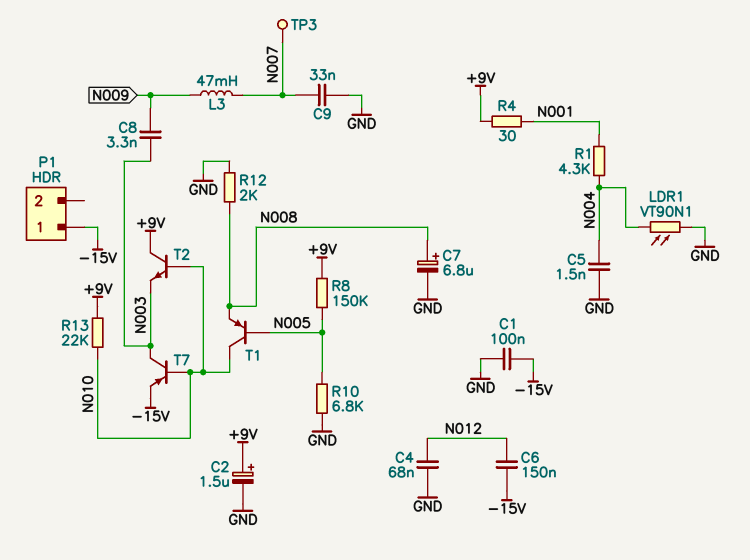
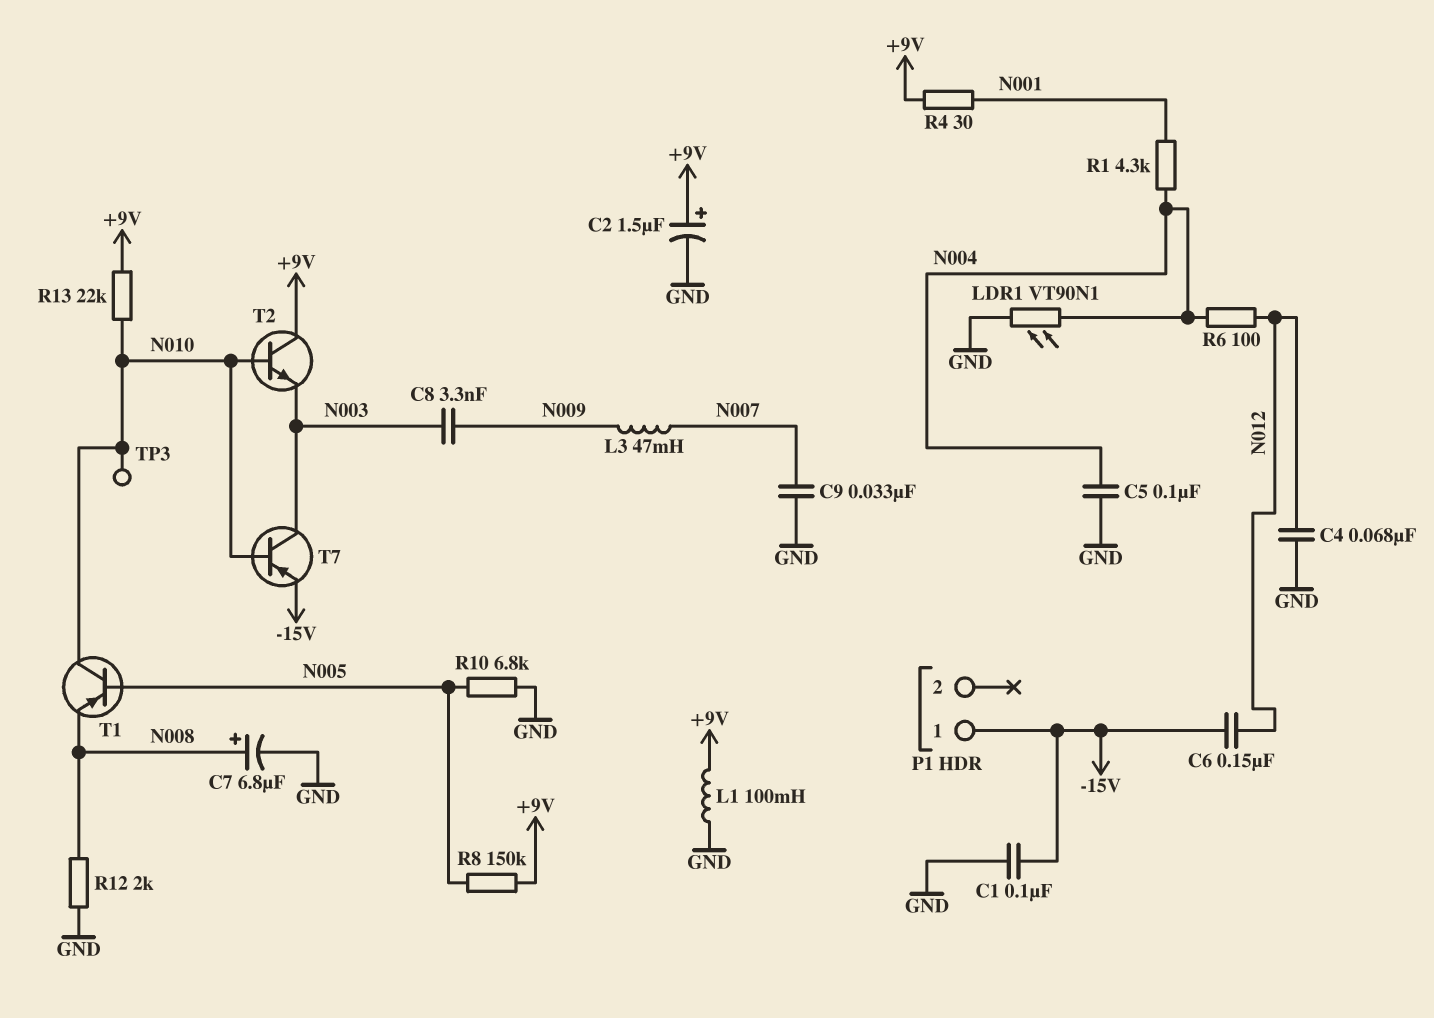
C5: 1.5nF (GND, N004) -> 100nF (GND, N004)
L1: none -> 100mH (+9V, GND)
R6: none -> 100 (N004, N012)
TP3: test point (N007) -> test point (N010)

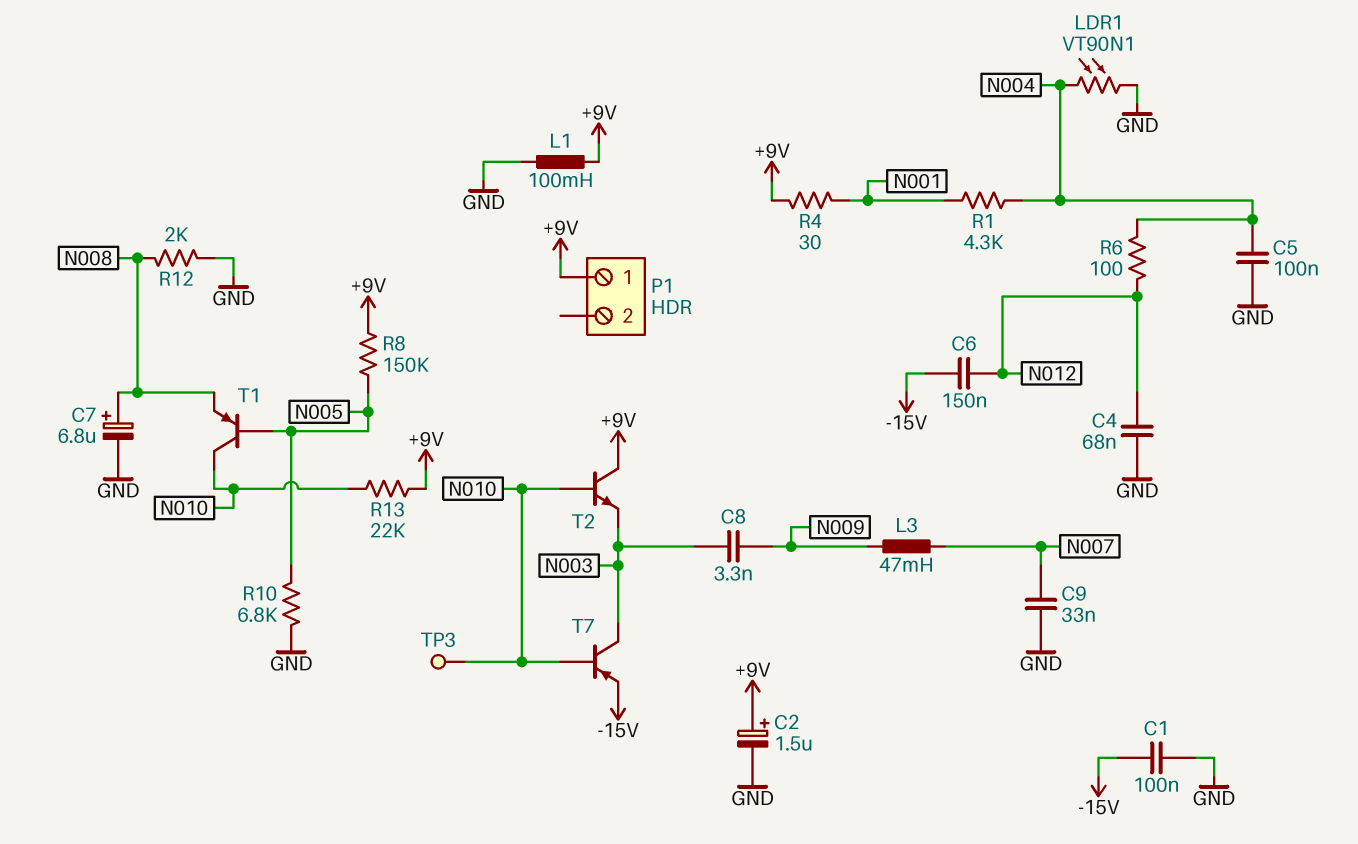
P1 pin 1: -15V -> +9V

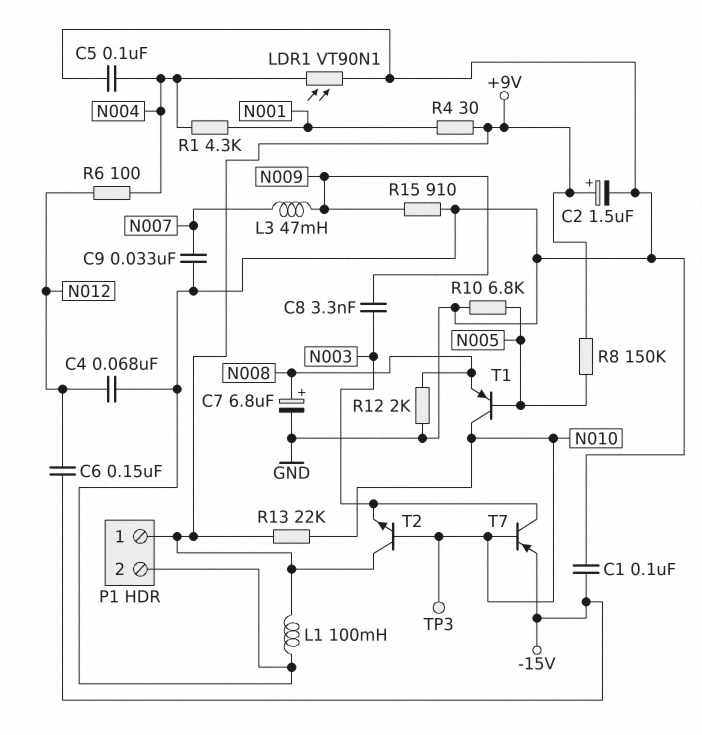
P1 pin 2: none -> GND
R15: none -> 910 (GND, N009)

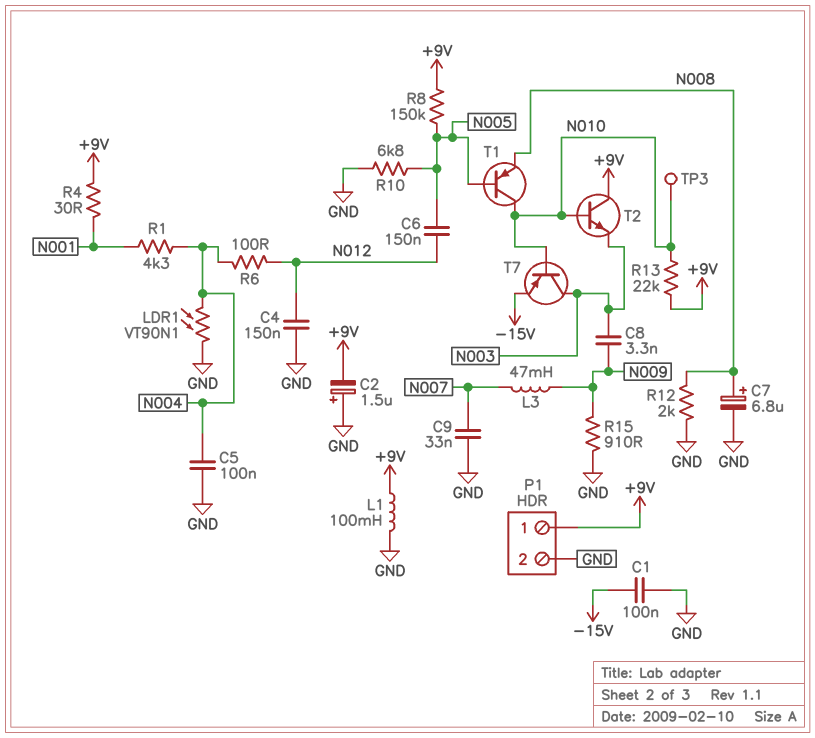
C2: 1.5uF (plus +9V, minus GND) -> 1.5uF (plus GND, minus +9V)
C4: 68nF (GND, N012) -> 150nF (GND, N012)
C6: 150nF (-15V, N012) -> 150nF (N005, N012)

